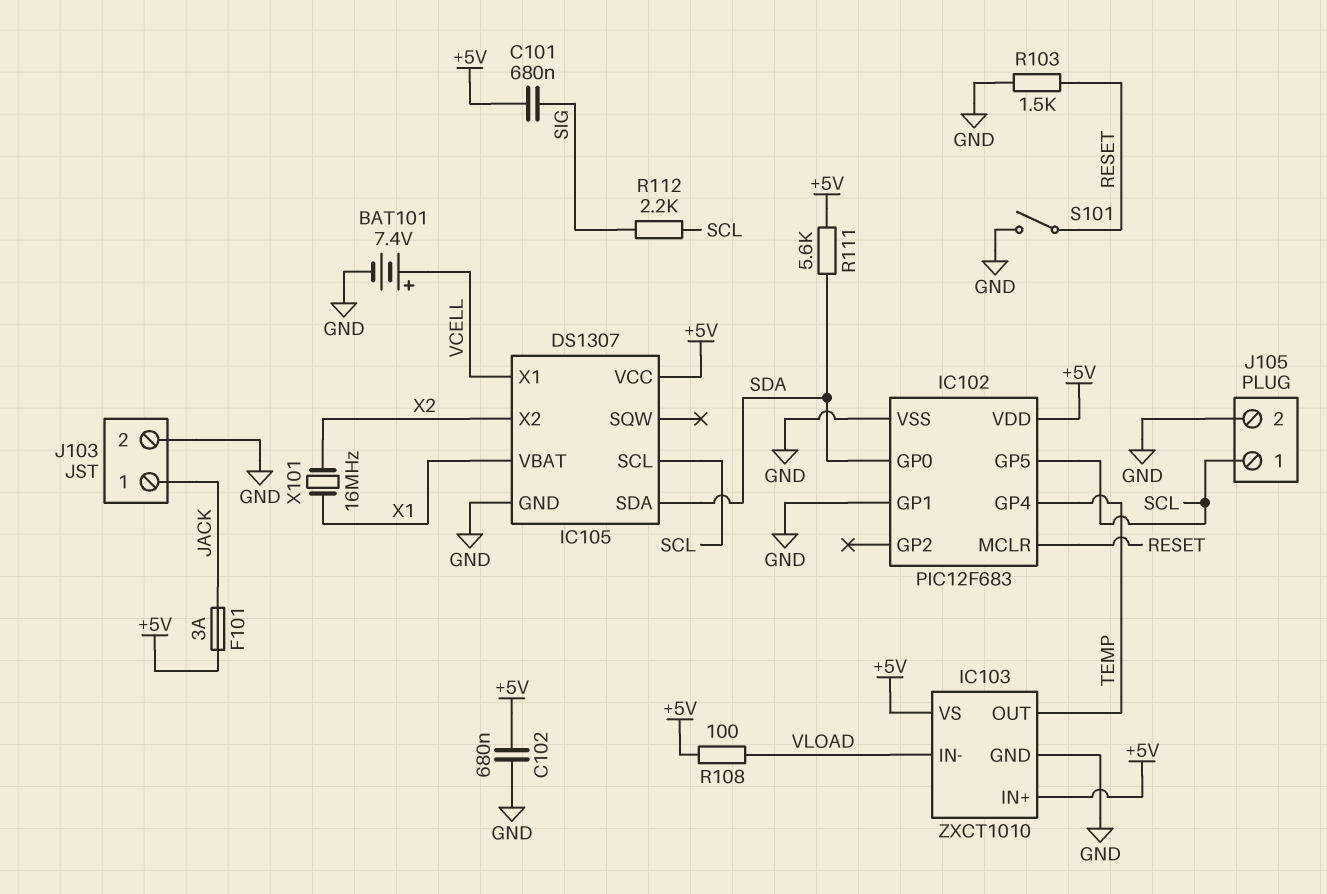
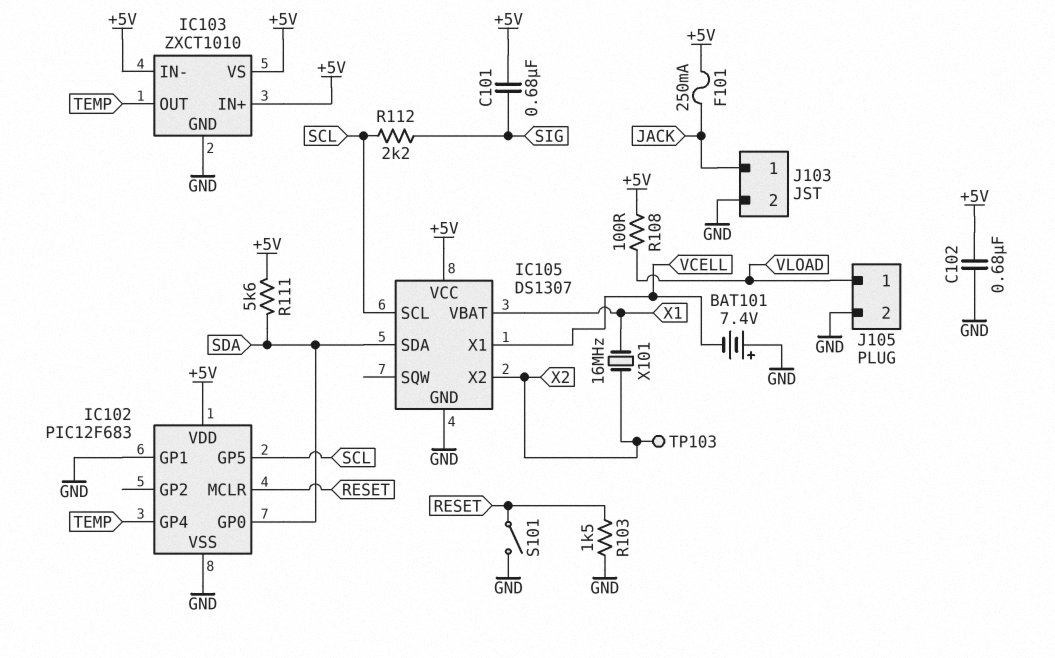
BAT101: 7.4V (plus VCELL, minus GND) -> 7.4V (plus GND, minus VCELL)
F101: 3A (+5V, JACK) -> 250mA (+5V, JACK)
IC103 pin IN-: VLOAD -> +5V
J105 pin 1: SCL -> VLOAD
TP103: none -> test point (X2)

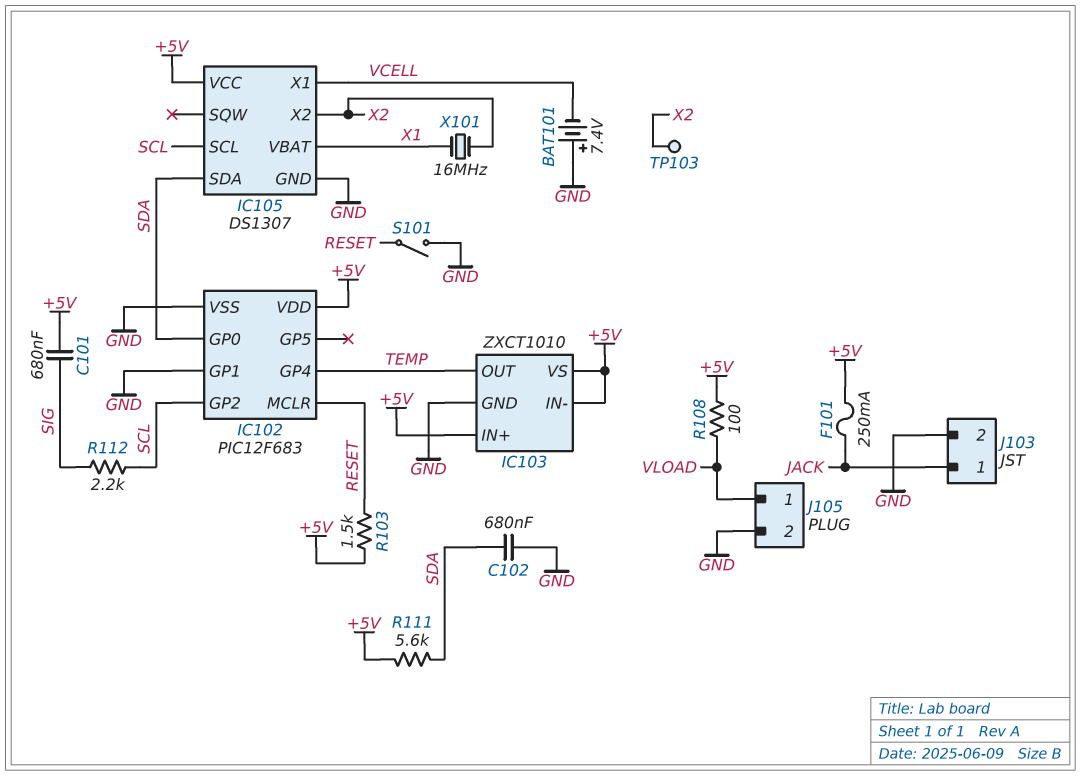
C102: 680nF (+5V, GND) -> 680nF (GND, SDA)
IC102 pin GP2: none -> SCL
IC102 pin GP5: SCL -> none
R103: 1.5k (GND, RESET) -> 1.5k (+5V, RESET)

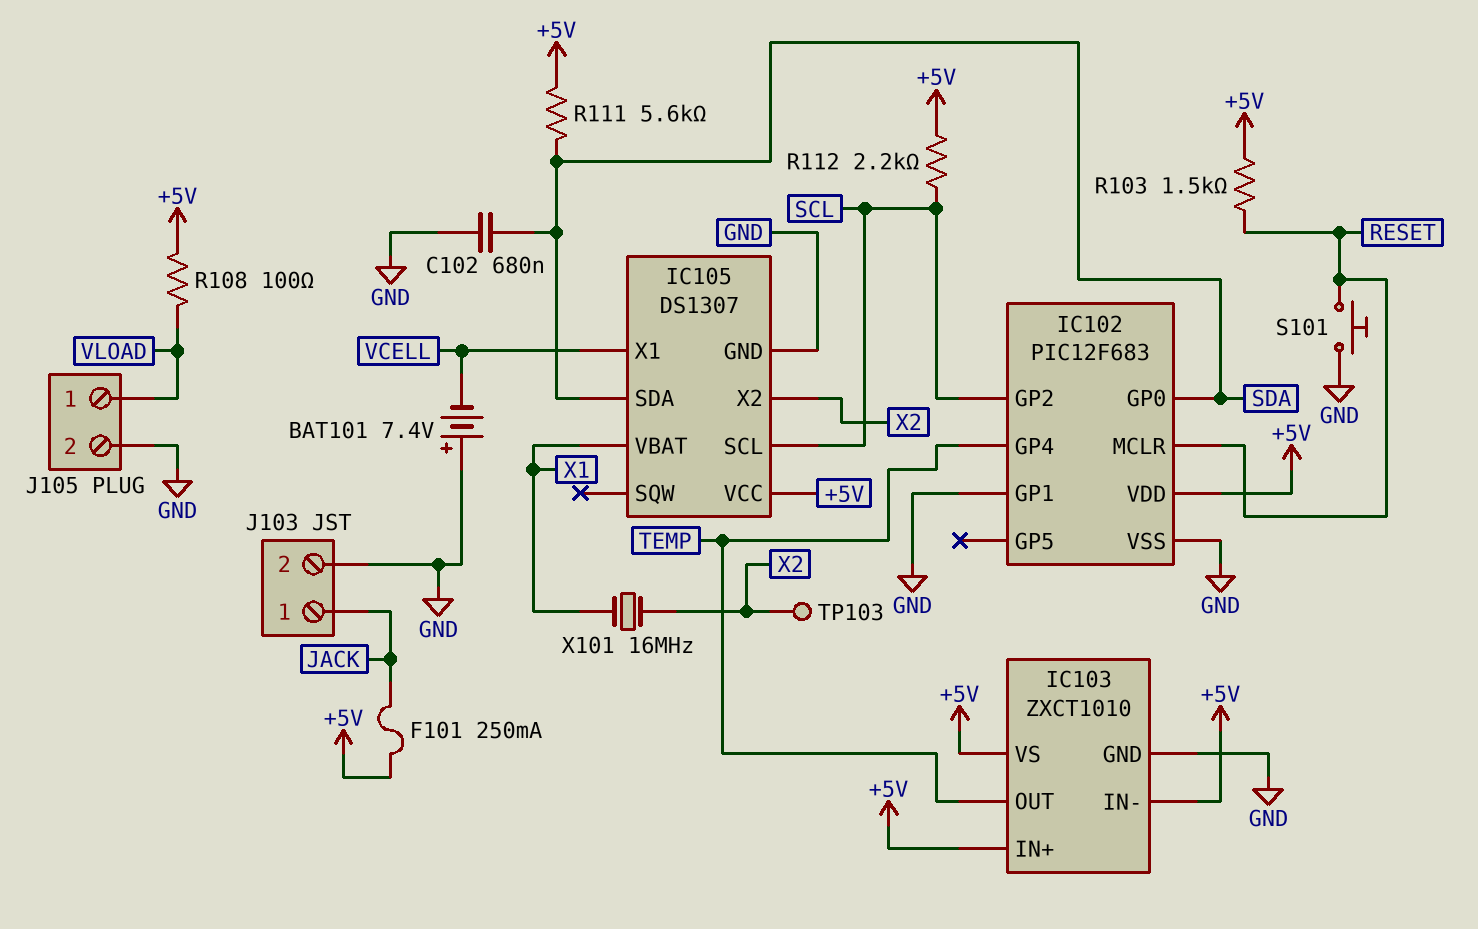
C101: 680nF (+5V, SIG) -> none
R112: 2.2k (SCL, SIG) -> 2.2k (+5V, SCL)
S101: switch (GND, RESET) -> button (GND, RESET)

